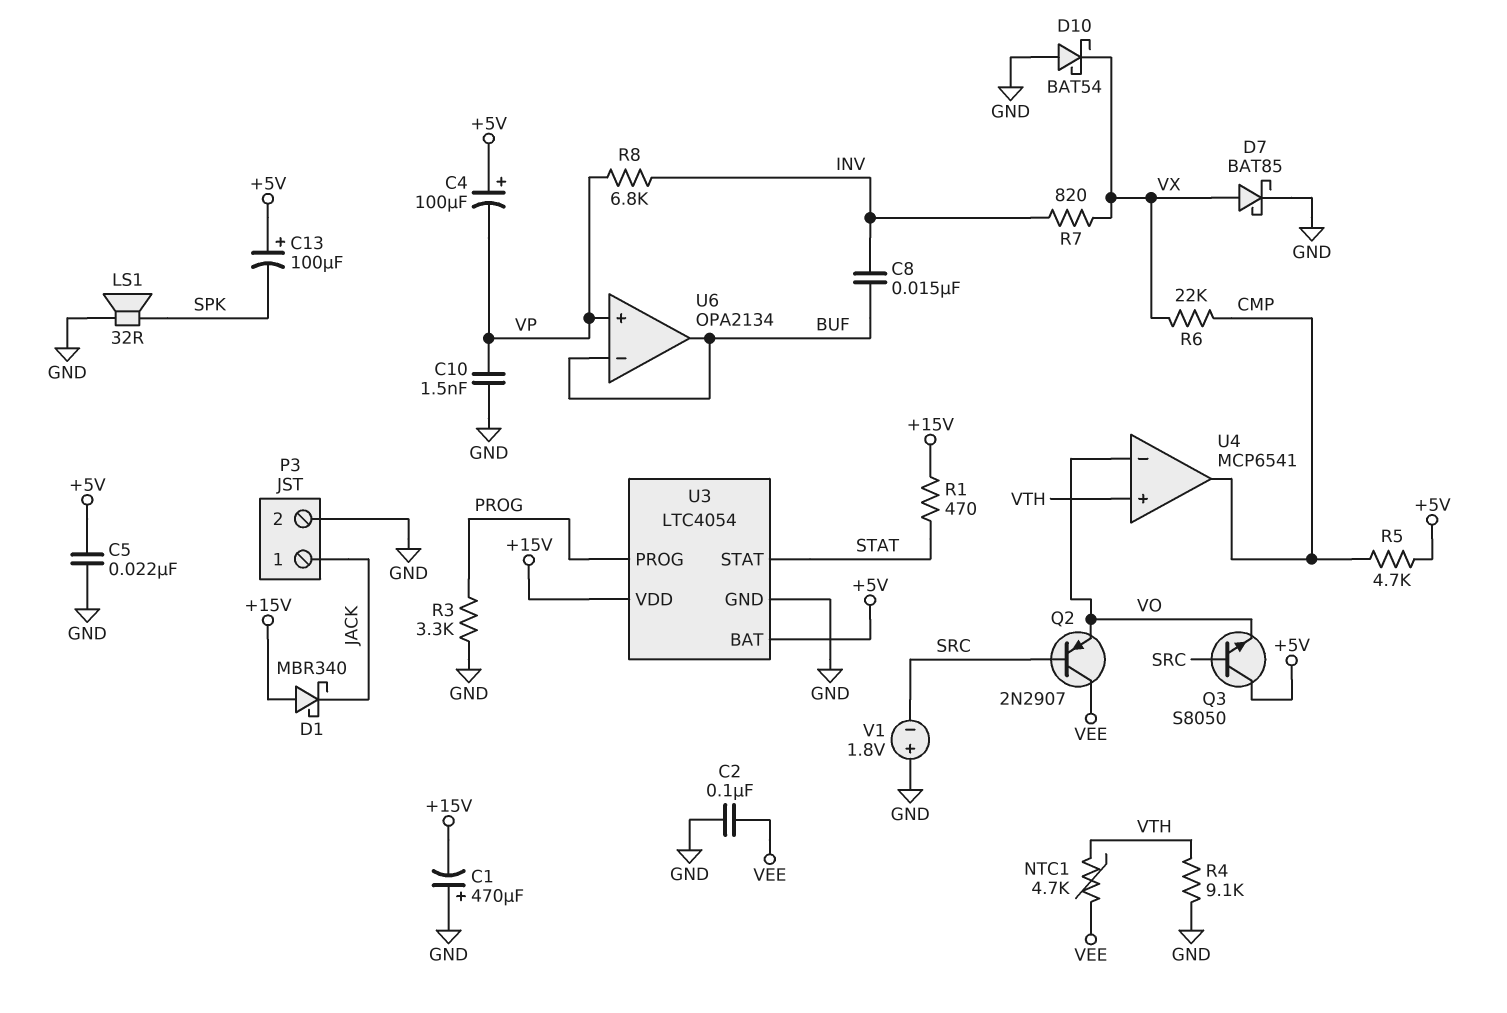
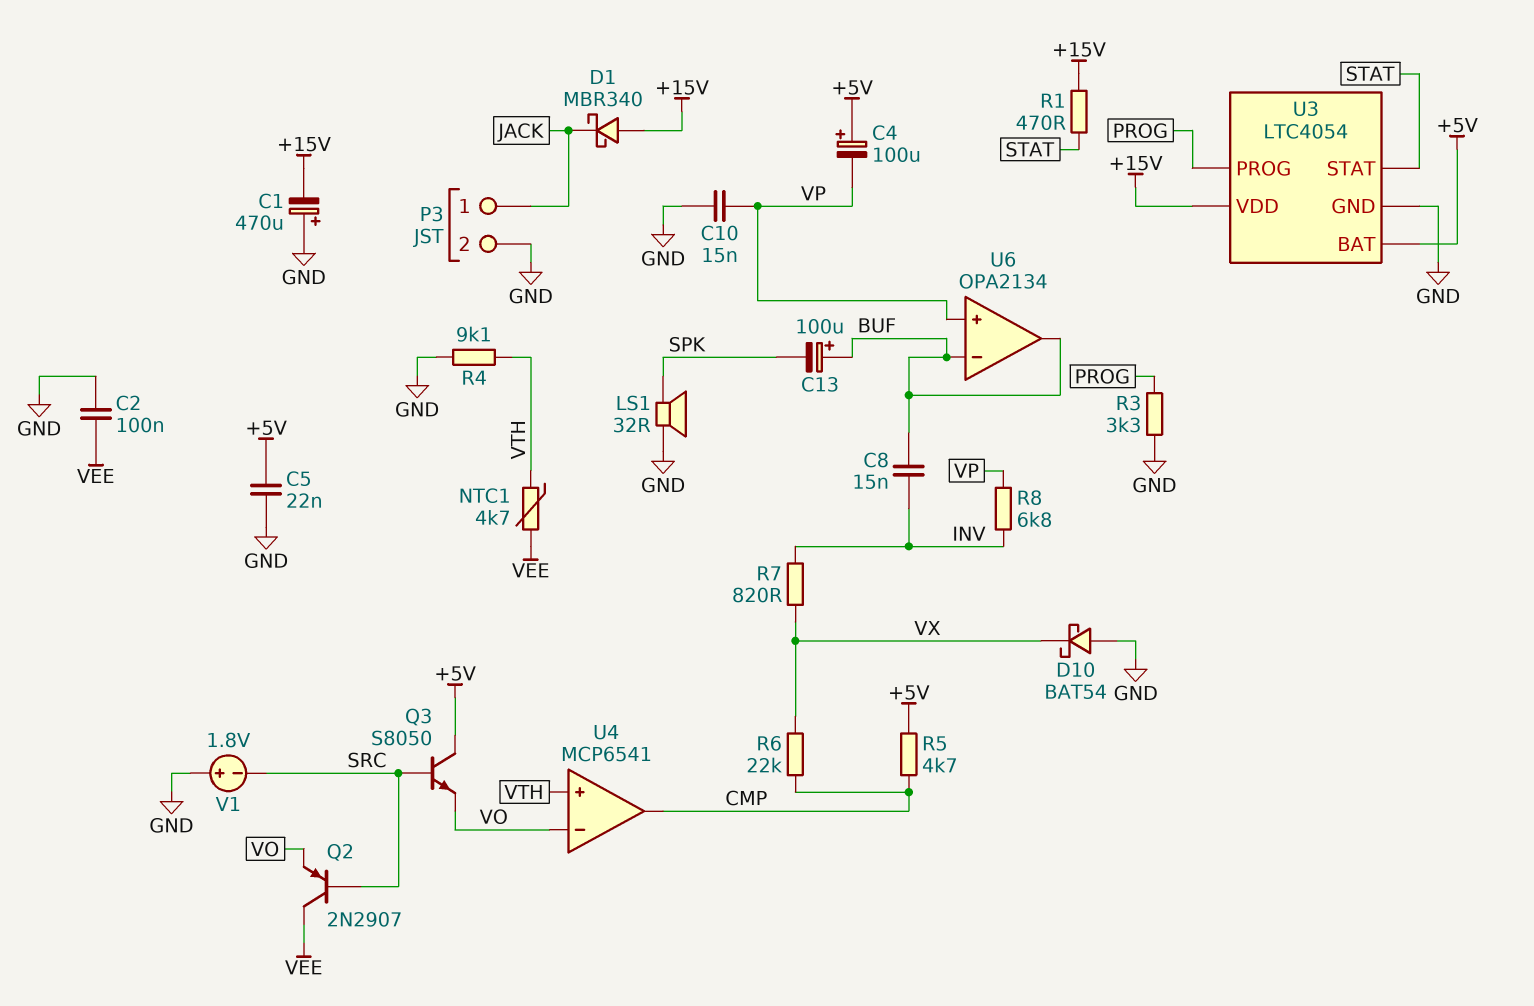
C10: 1.5nF (GND, VP) -> 15nF (GND, VP)
C13: 100uF (plus +5V, minus SPK) -> 100uF (plus BUF, minus SPK)
D7: schottky BAT85 (A VX, K GND) -> none

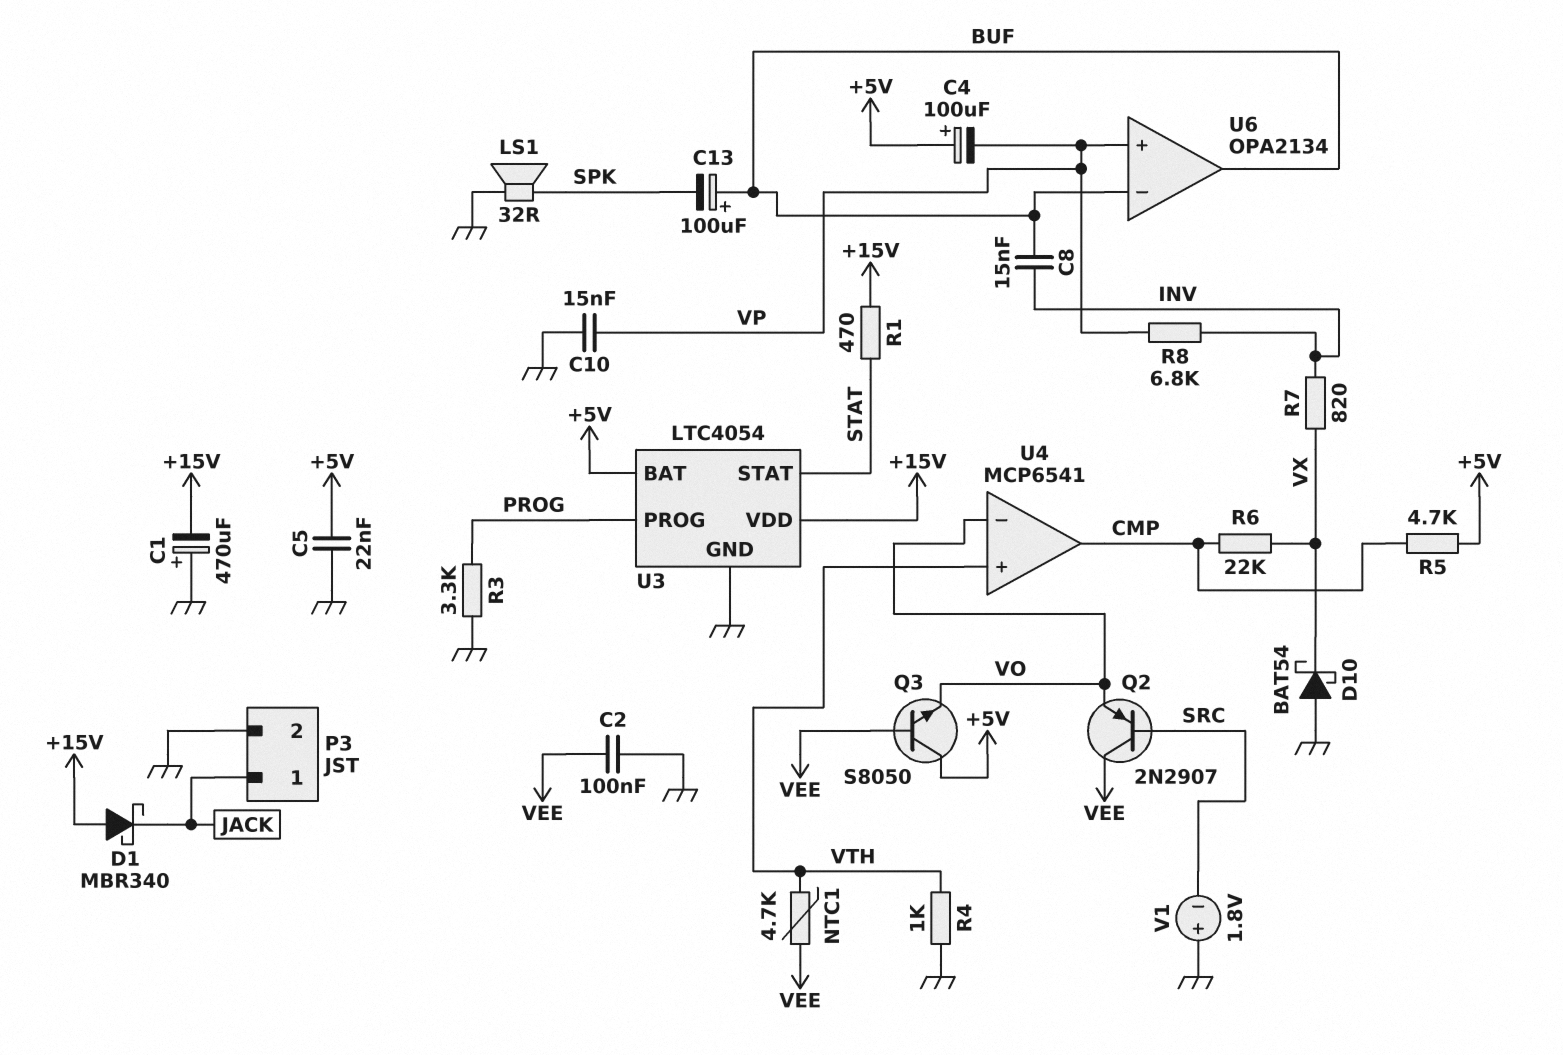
Q3: NPN S8050 (B SRC, C +5V, E VO) -> NPN S8050 (B VEE, C +5V, E VO)
R4: 9.1k (GND, VTH) -> 1k (GND, VTH)

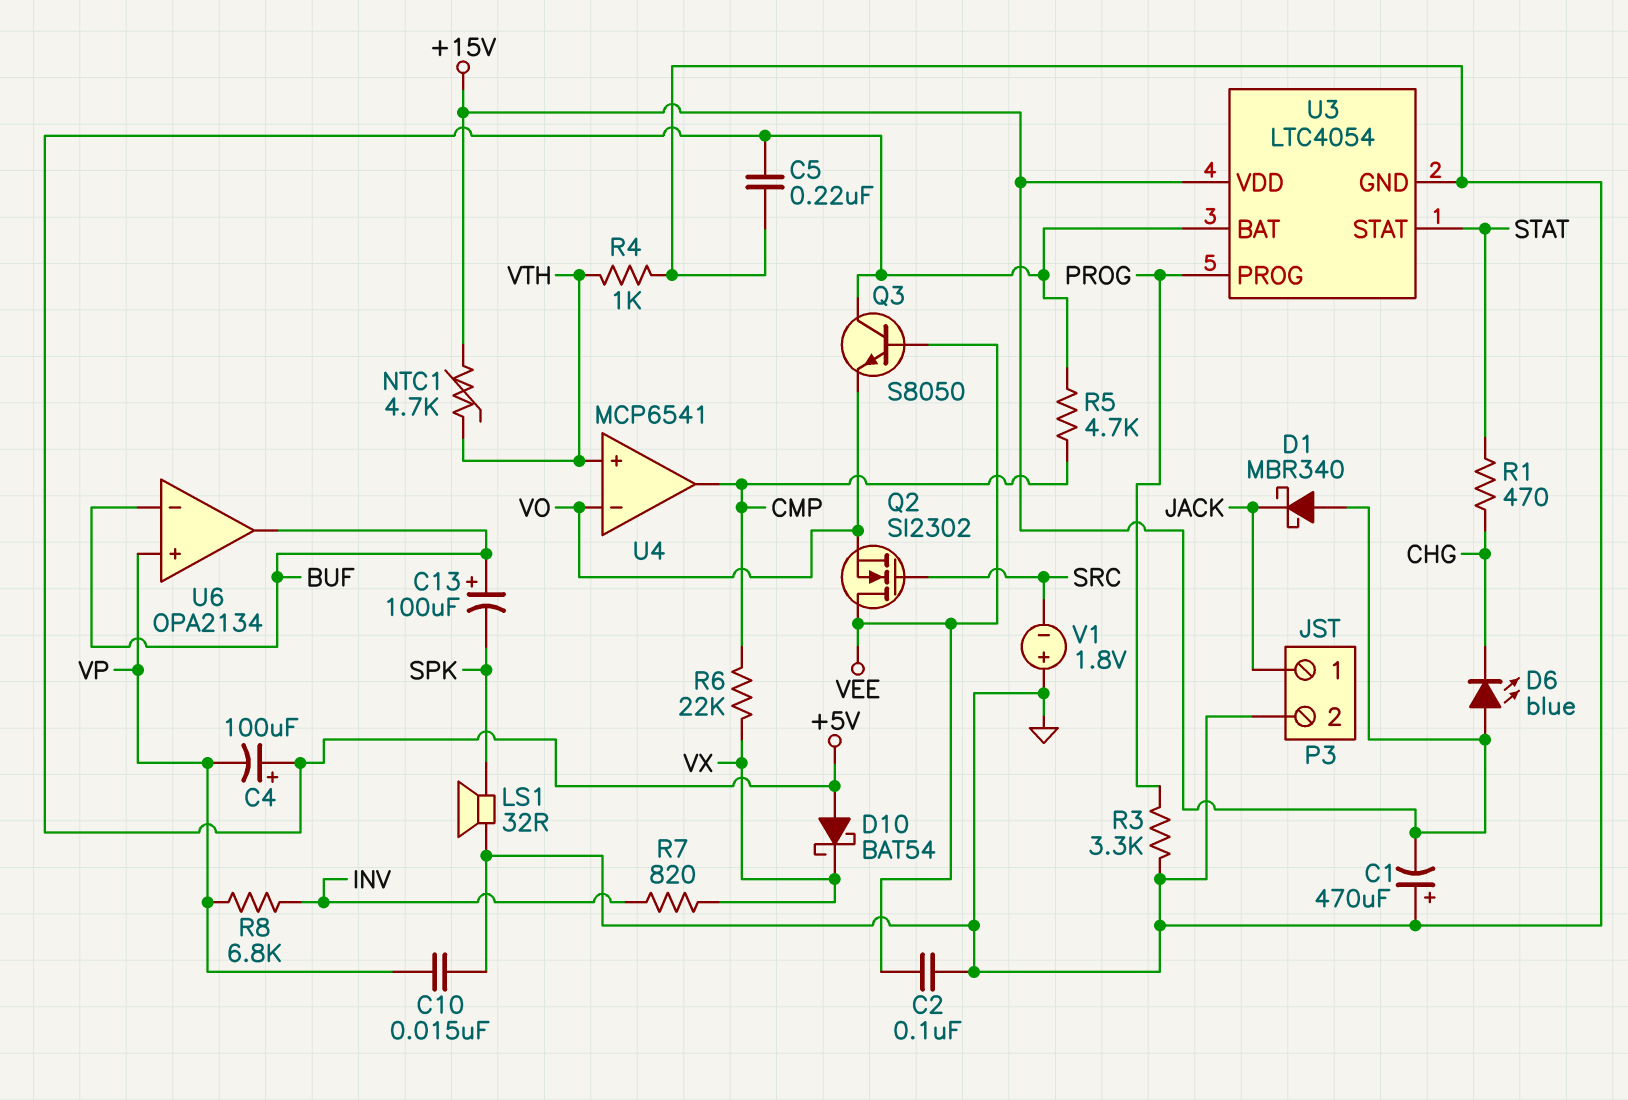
C5: 22nF (+5V, GND) -> 220nF (+5V, GND)
C8: 15nF (BUF, INV) -> none
D6: none -> LED blue (A +15V, K CHG)
D10: schottky BAT54 (A GND, K VX) -> schottky BAT54 (A +5V, K VX)
NTC1: 4.7k (VEE, VTH) -> 4.7k (+15V, VTH)
Q2: PNP 2N2907 (B SRC, C VEE, E VO) -> NMOS SI2302 (G SRC, D VEE, S VO)
R1: 470 (+15V, STAT) -> 470 (CHG, STAT)

